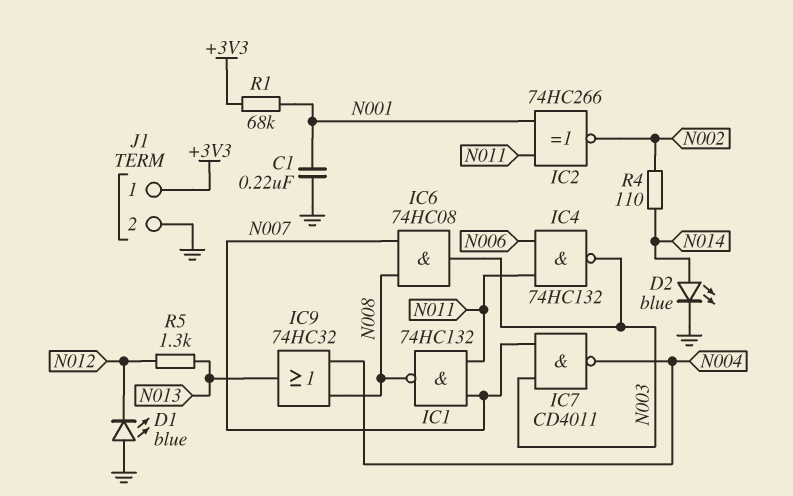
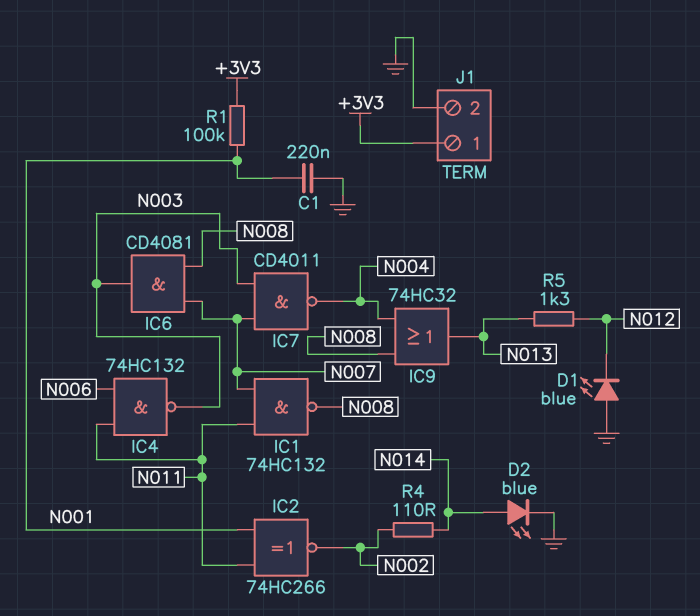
IC6: AND 74HC08 (in N007, in N008, out N003) -> AND CD4081 (in N007, in N008, out N003)
R1: 68k (+3V3, N001) -> 100k (+3V3, N001)

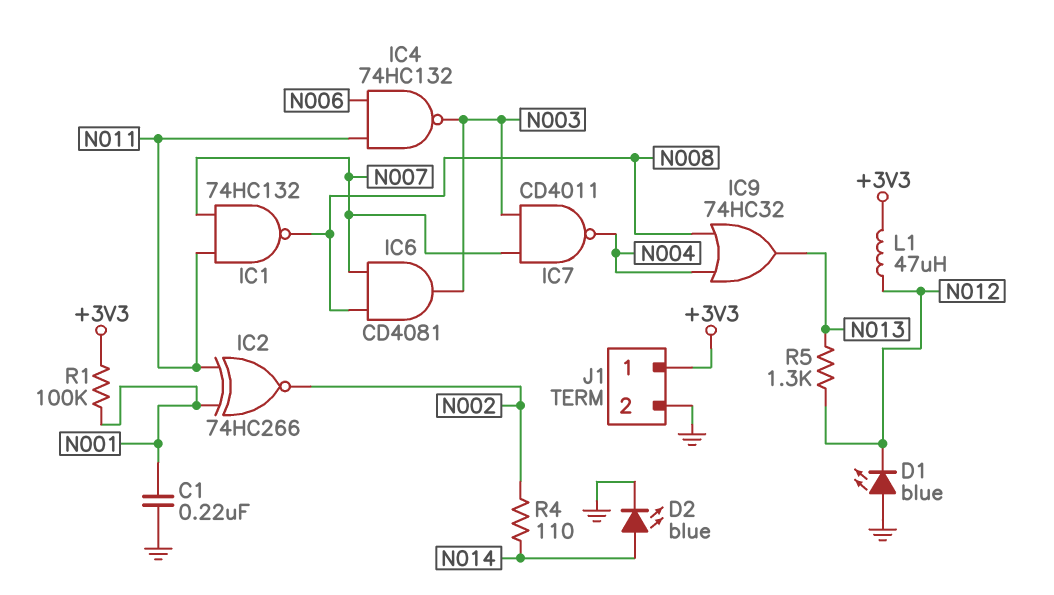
L1: none -> 47uH (+3V3, N012)

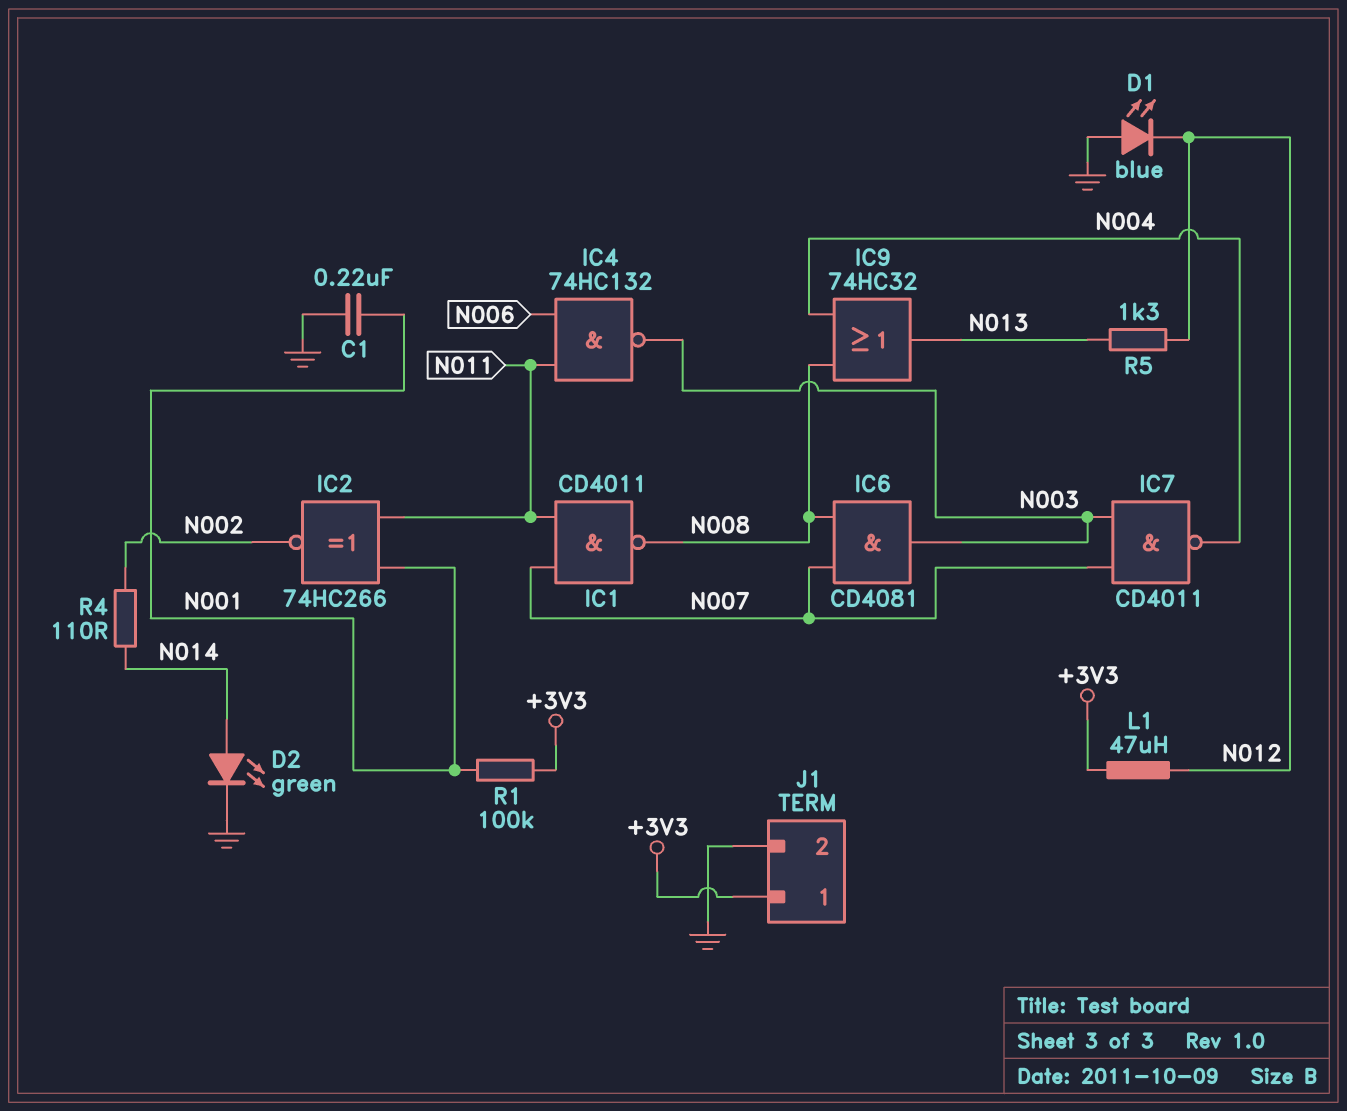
D2: LED blue (A N014, K GND) -> LED green (A N014, K GND)
IC1: NAND 74HC132 (in N007, in N011, out N008) -> NAND CD4011 (in N007, in N011, out N008)

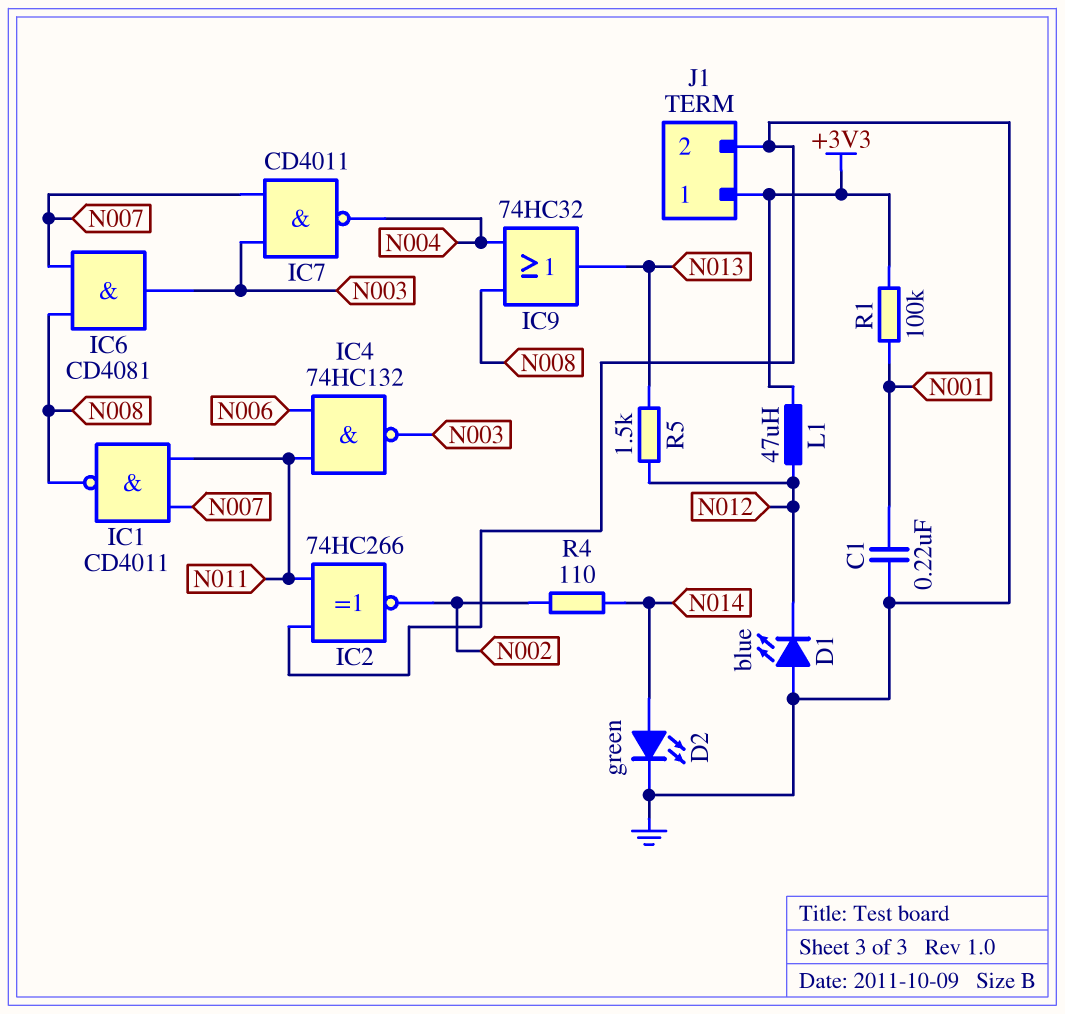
IC2: XNOR 74HC266 (in N001, in N011, out N002) -> XNOR 74HC266 (in GND, in N011, out N002)
R5: 1.3k (N012, N013) -> 1.5k (N012, N013)

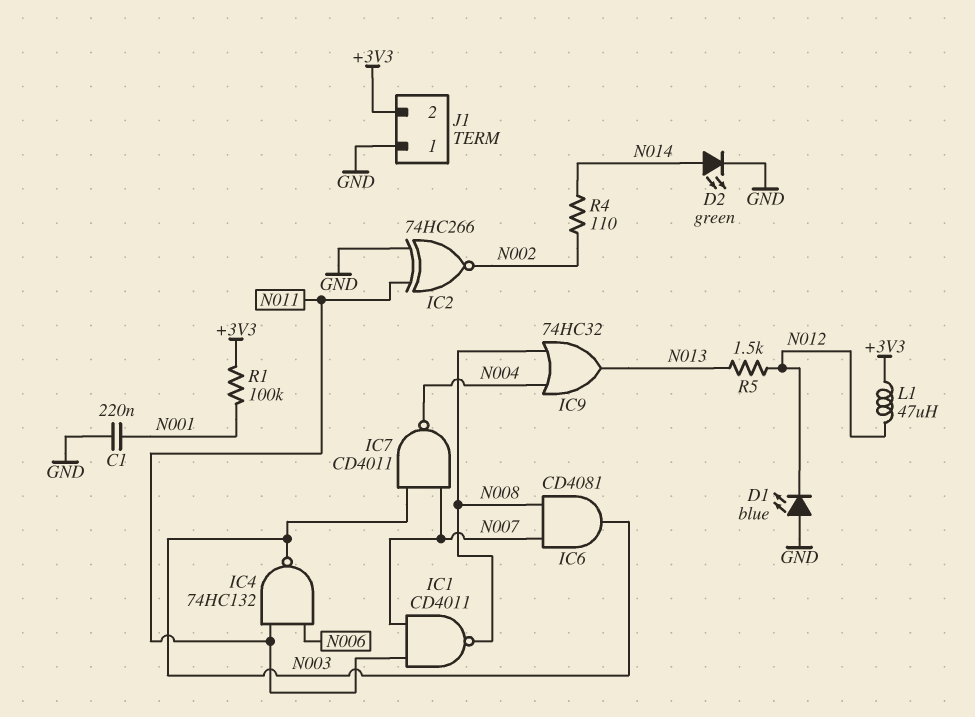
J1 pin 1: +3V3 -> GND
J1 pin 2: GND -> +3V3

